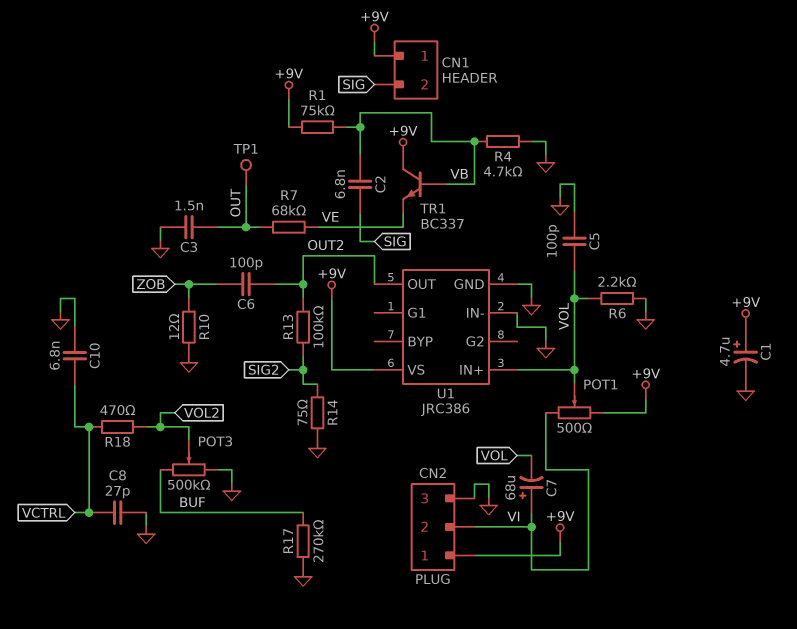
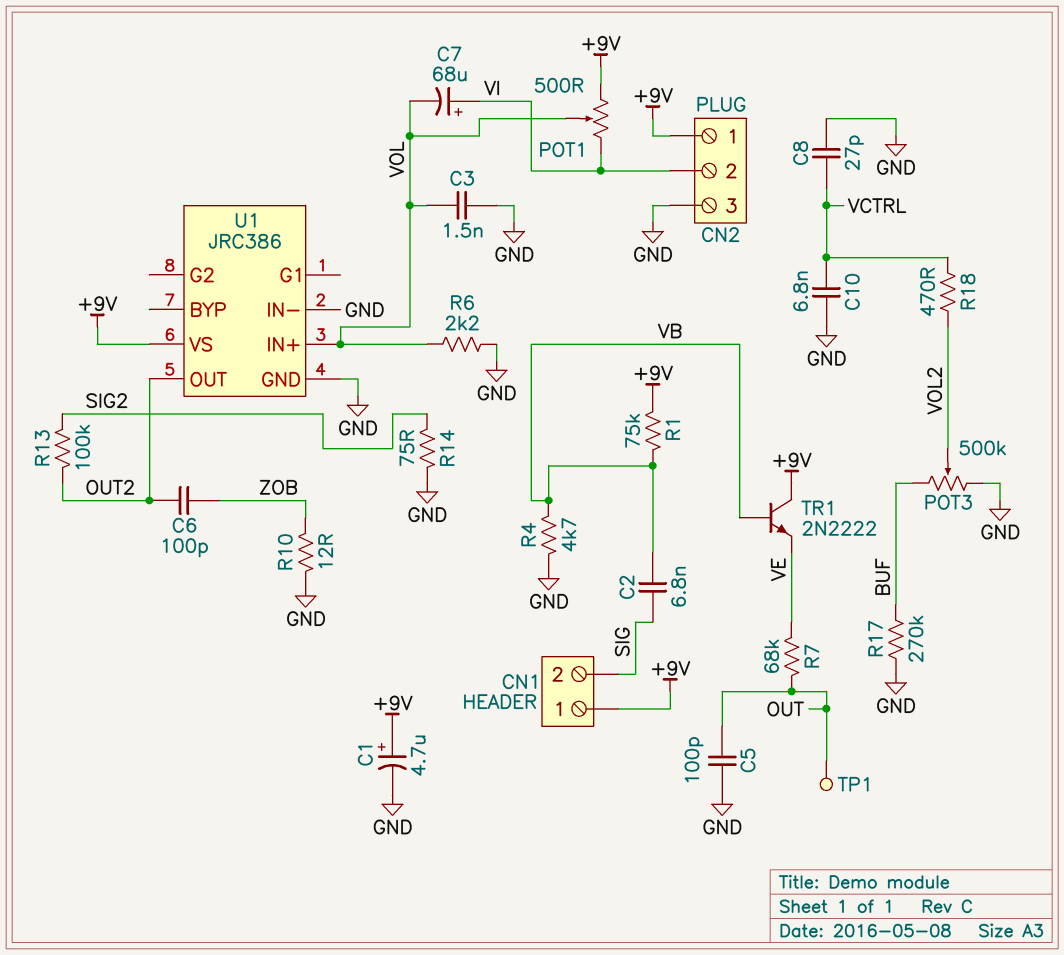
C3: 1.5nF (GND, OUT) -> 1.5nF (GND, VOL)
C5: 100pF (GND, VOL) -> 100pF (GND, OUT)
TR1: NPN BC337 (B VB, C +9V, E VE) -> NPN 2N2222 (B VB, C +9V, E VE)

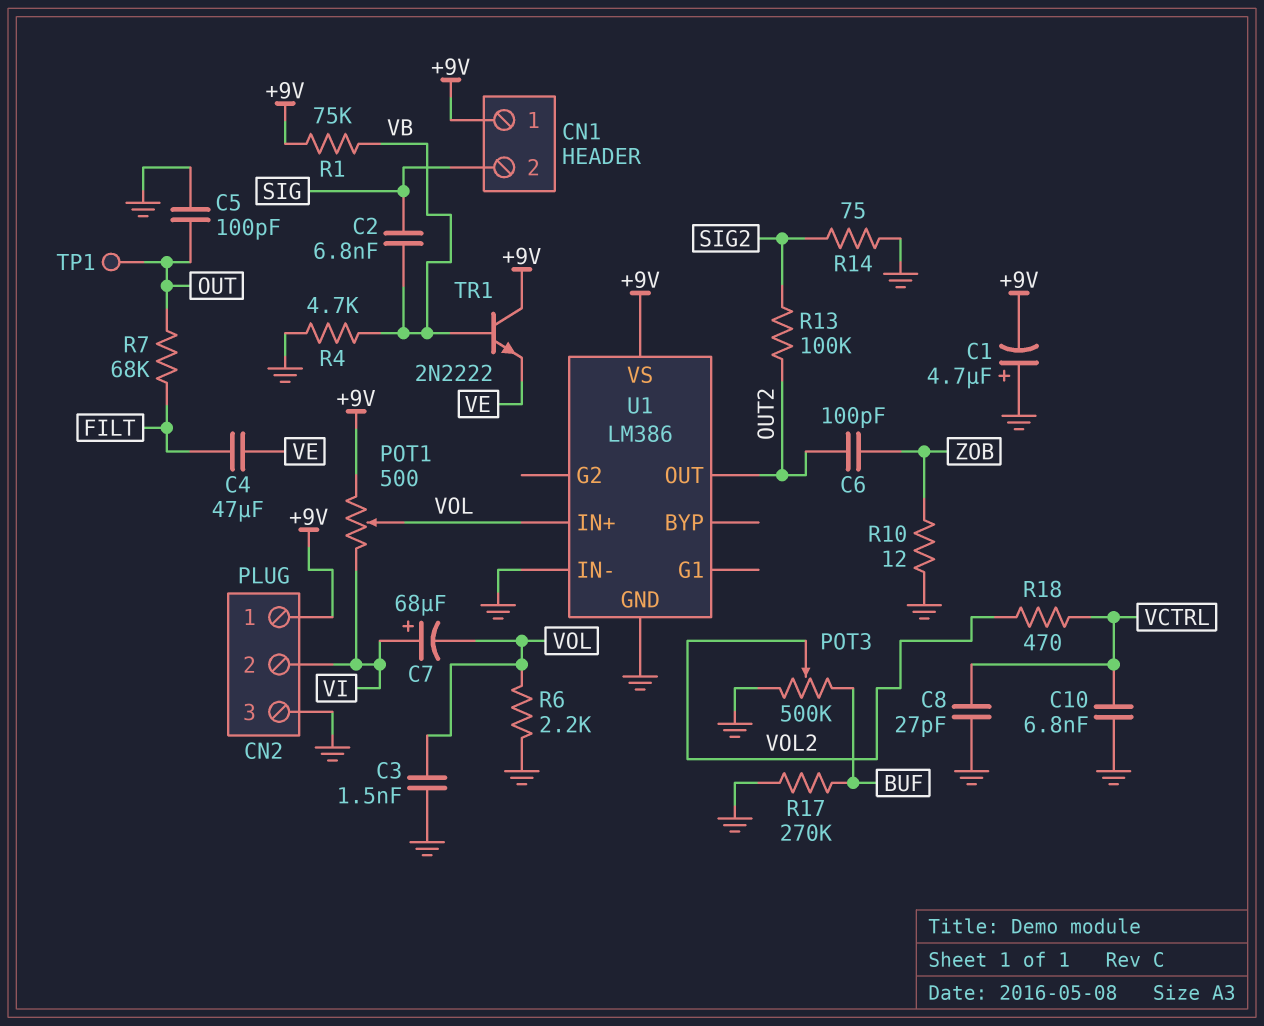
C1: 4.7uF (plus +9V, minus GND) -> 4.7uF (plus GND, minus +9V)
C4: none -> 47uF (FILT, VE)
R7: 68k (OUT, VE) -> 68k (FILT, OUT)
U1: JRC386 -> LM386

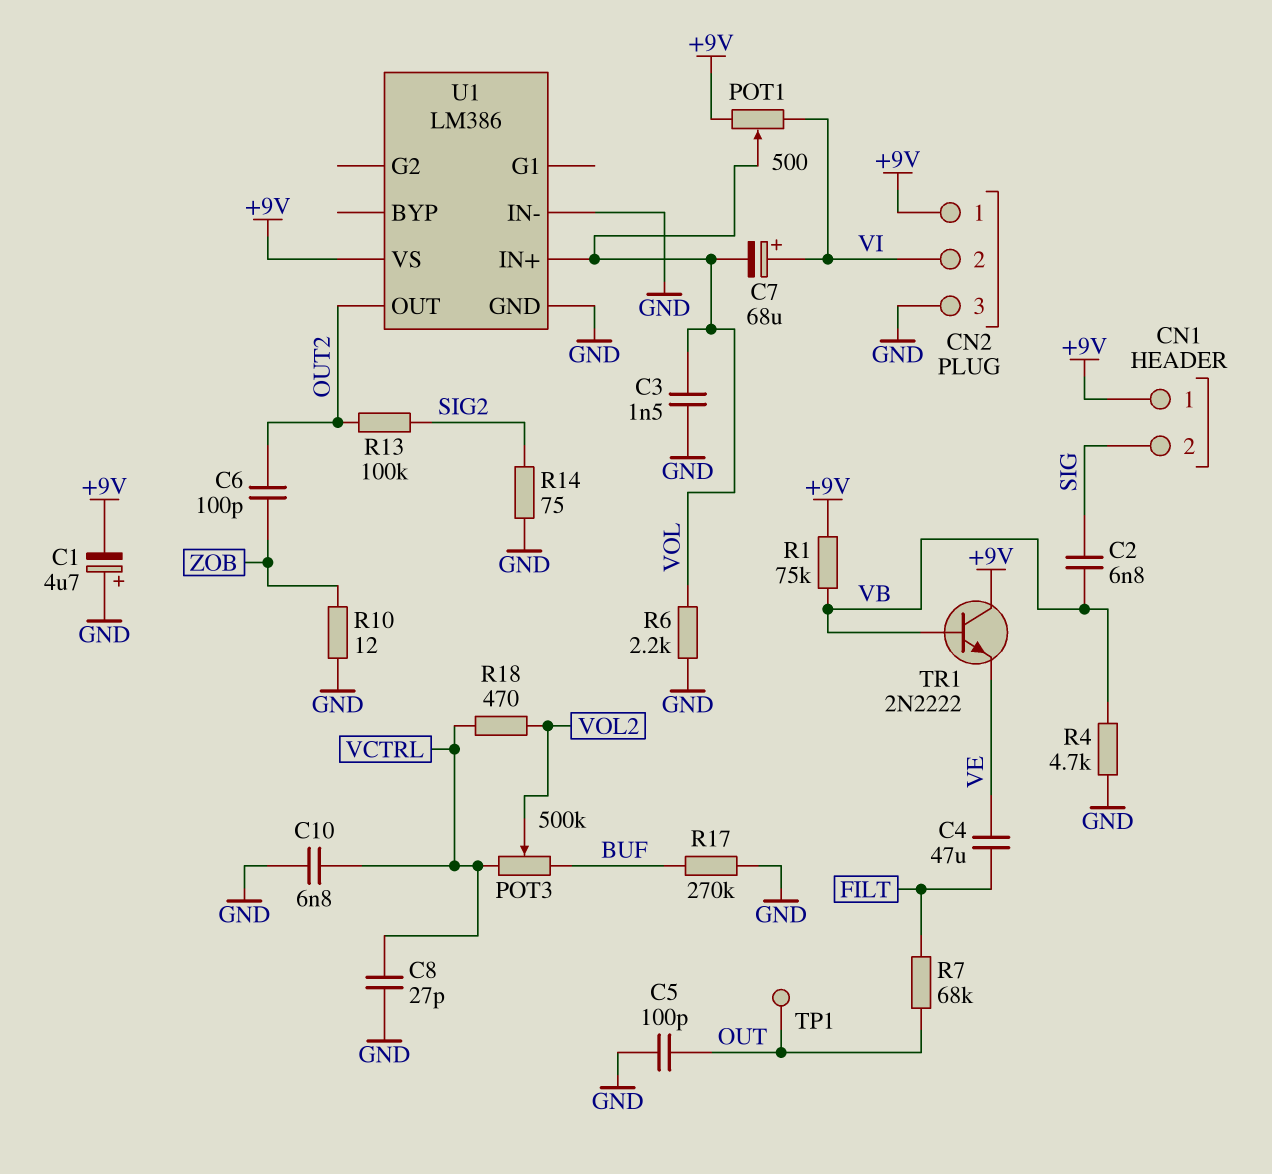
POT3: 500k (BUF, GND, wiper VOL2) -> 500k (BUF, VCTRL, wiper VOL2)

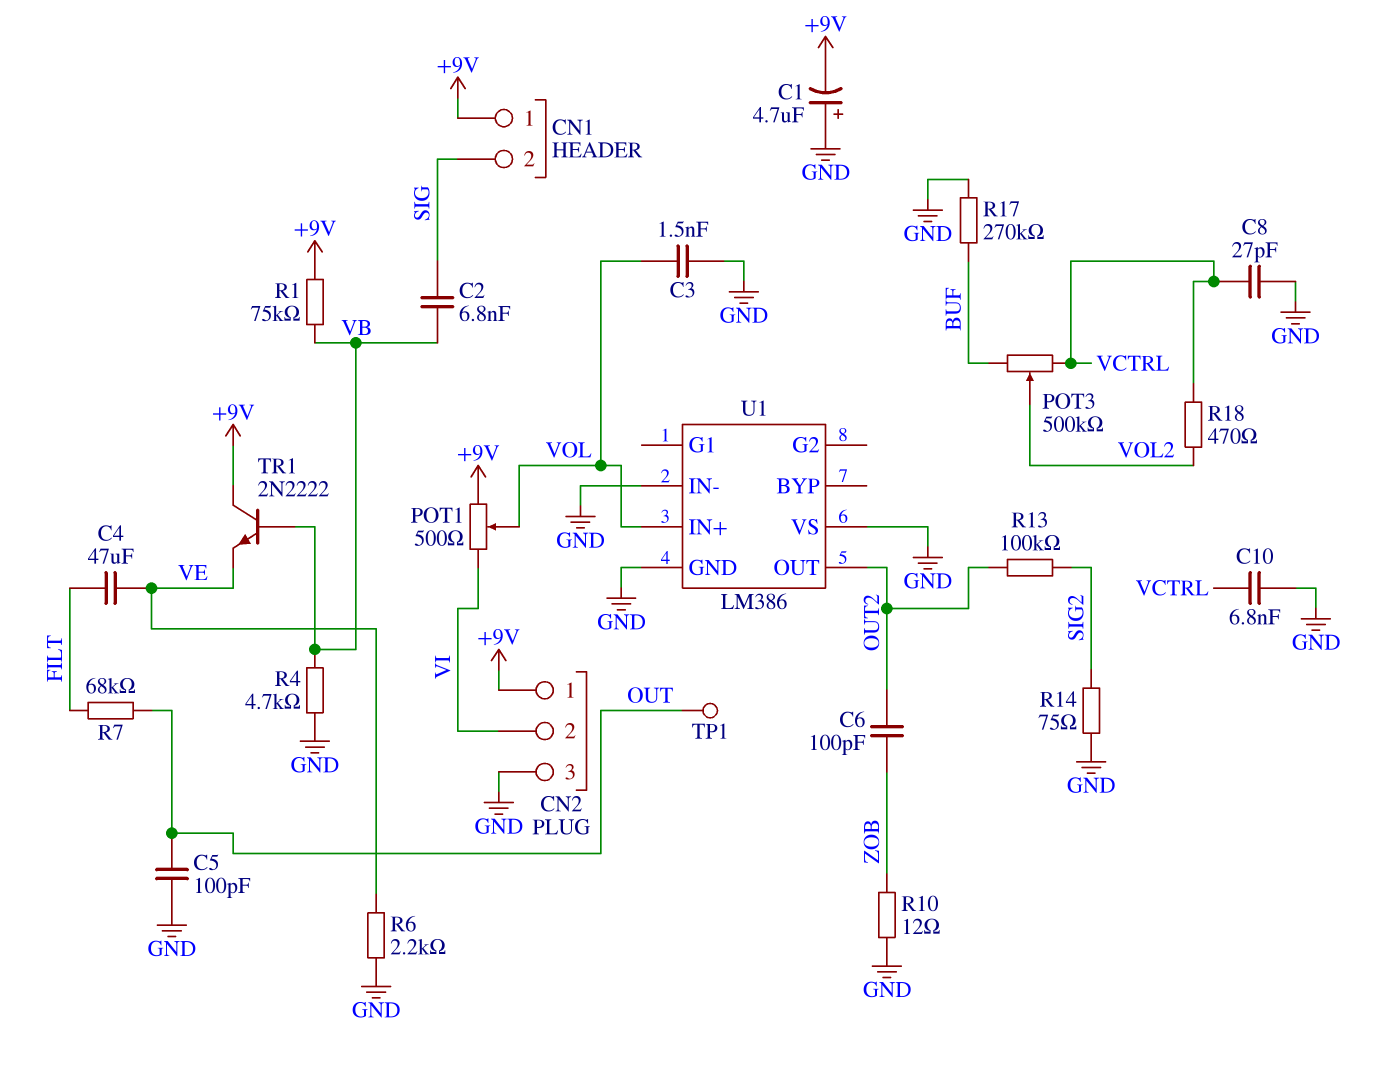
C7: 68uF (plus VI, minus VOL) -> none
R6: 2.2k (GND, VOL) -> 2.2k (GND, VE)
U1 pin VS: +9V -> GND

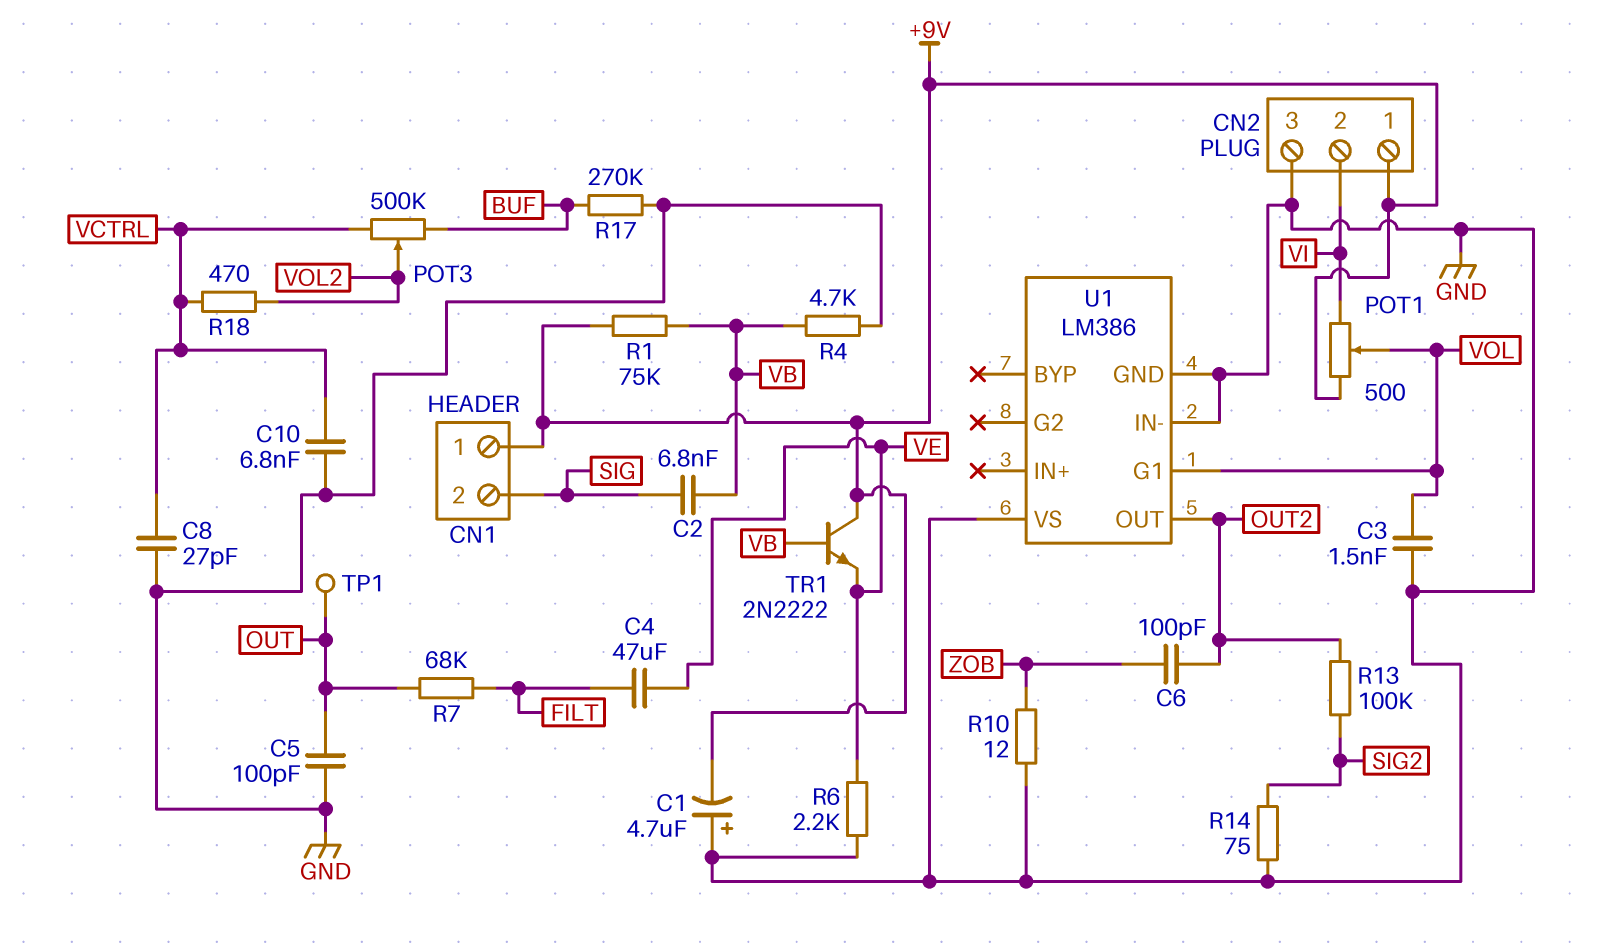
U1 pin G1: none -> VOL
U1 pin IN+: VOL -> none

